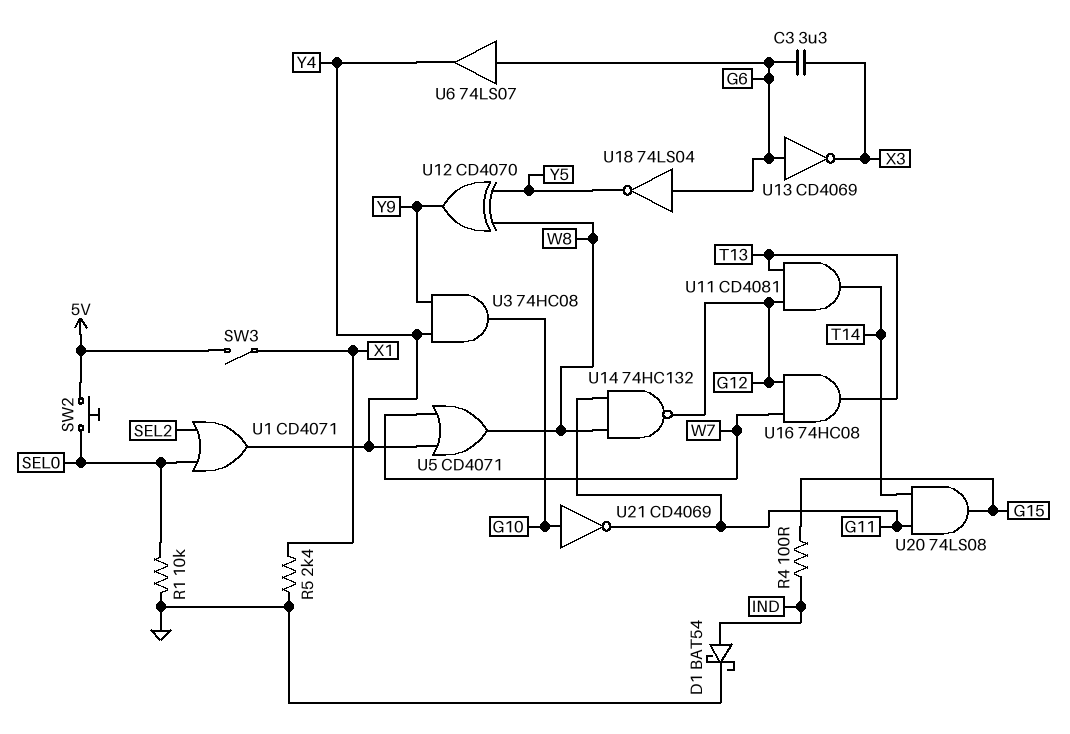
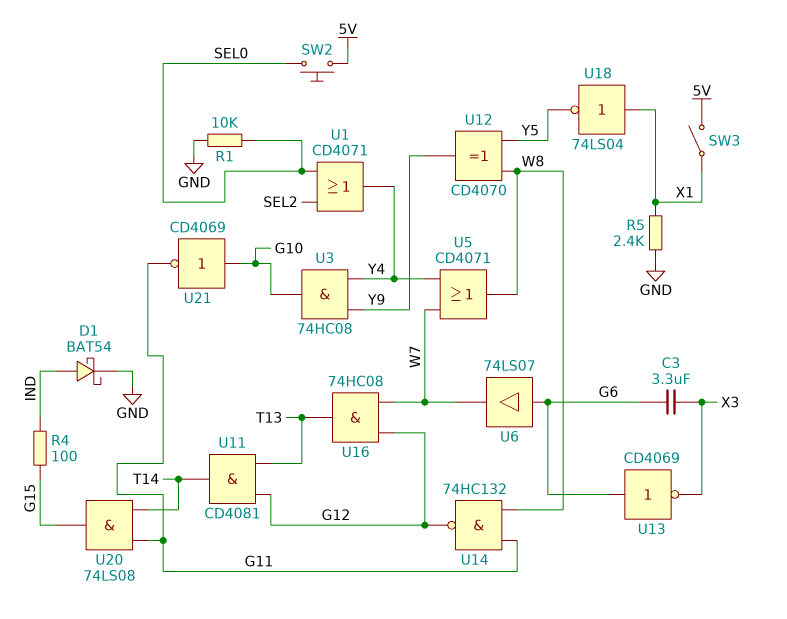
U6: buffer 74LS07 (in G6, out Y4) -> buffer 74LS07 (in G6, out W7)
U18: NOT 74LS04 (in G6, out Y5) -> NOT 74LS04 (in X1, out Y5)

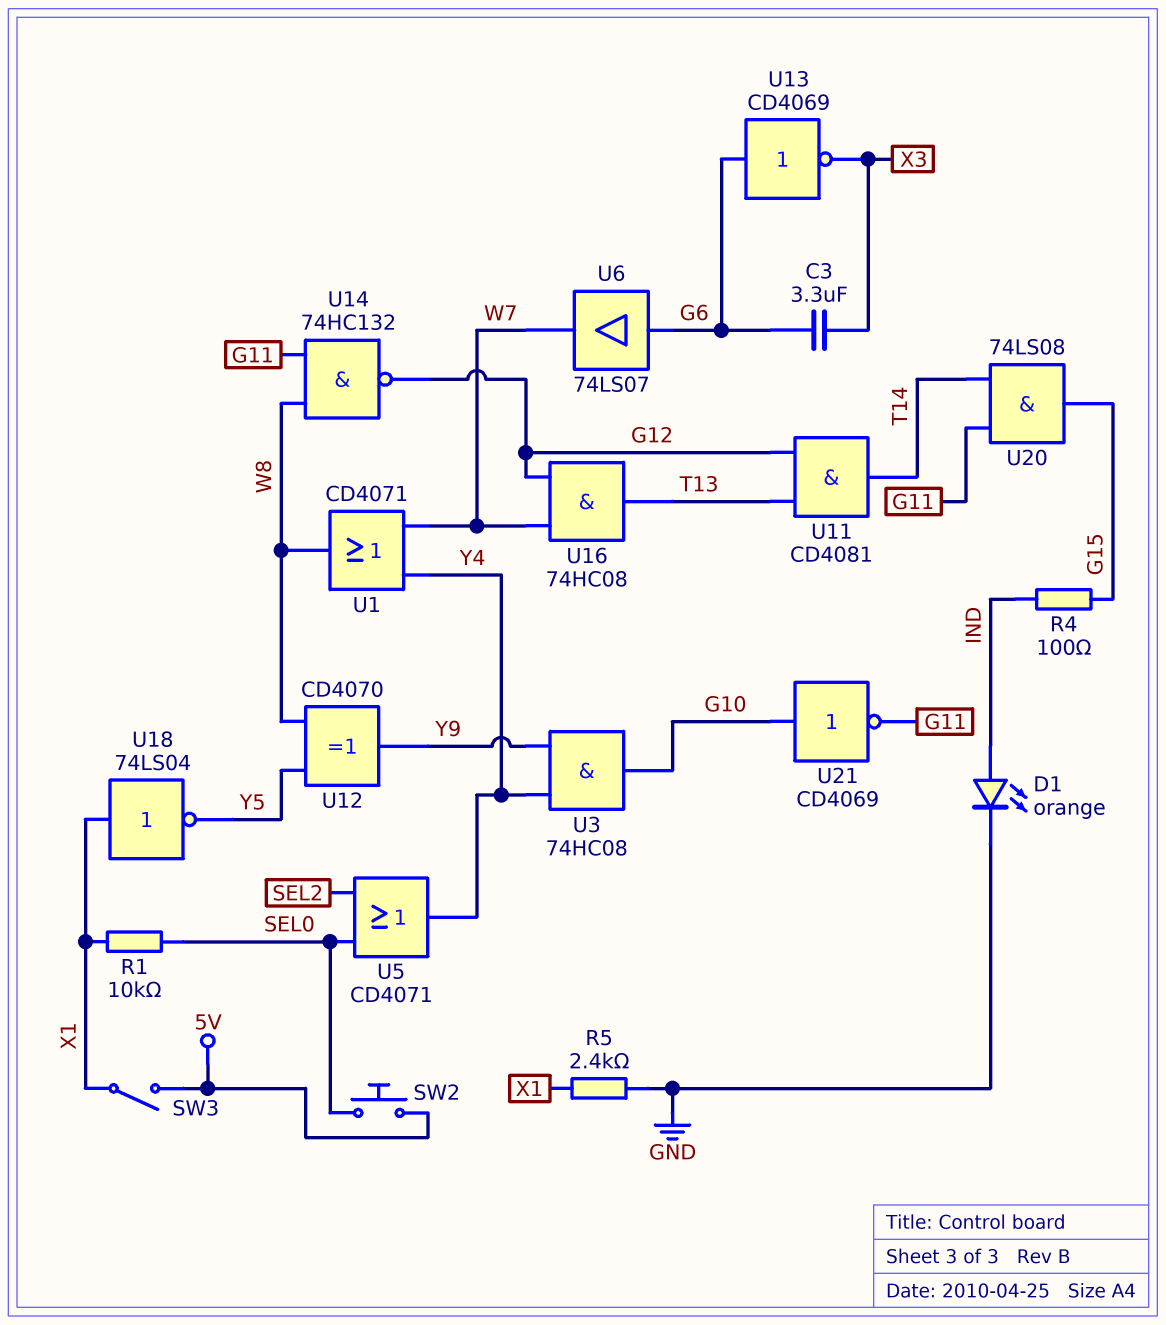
D1: schottky BAT54 (A IND, K GND) -> LED orange (A IND, K GND)
R1: 10k (GND, SEL0) -> 10k (SEL0, X1)
U1: OR CD4071 (in SEL0, in SEL2, out Y4) -> OR CD4071 (in W7, in Y4, out W8)
U5: OR CD4071 (in W7, in Y4, out W8) -> OR CD4071 (in SEL0, in SEL2, out Y4)

